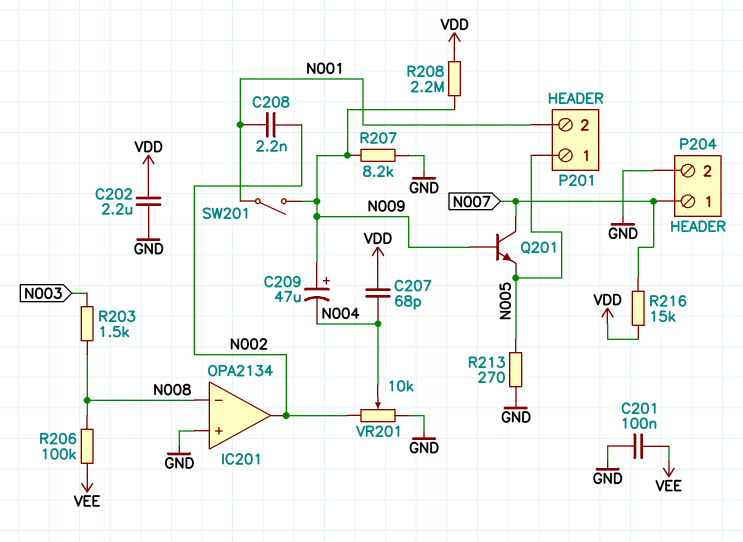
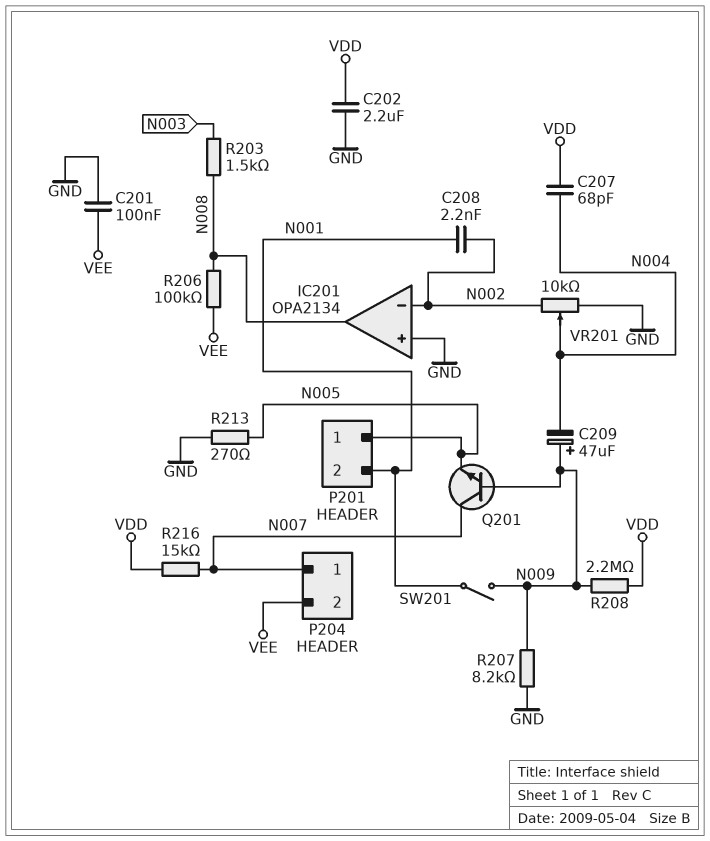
IC201 pin in-: N008 -> N002
IC201 pin out: N002 -> N008
P204 pin 2: GND -> VEE

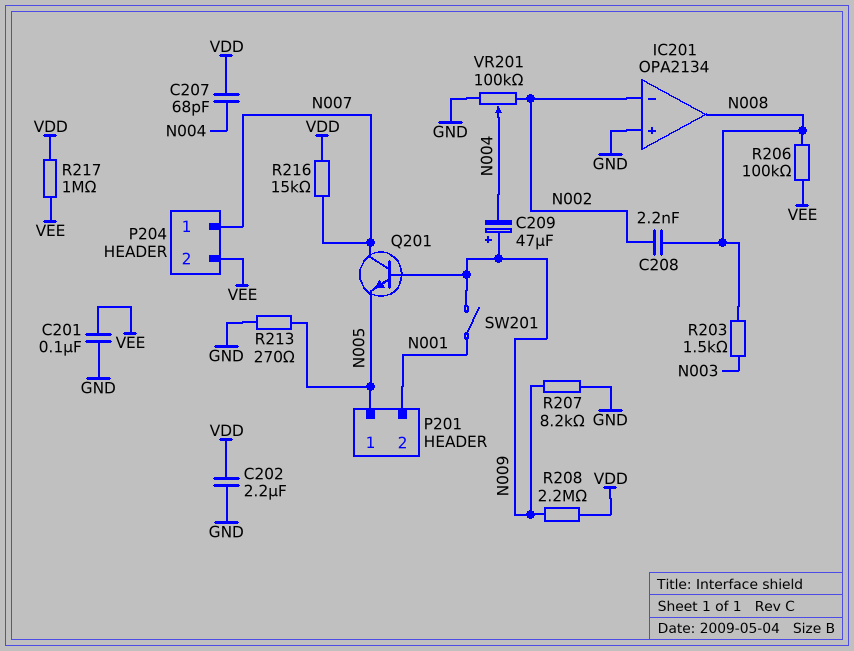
C208: 2.2nF (N001, N002) -> 2.2nF (N002, N008)
R217: none -> 1M (VDD, VEE)
VR201: 10k (GND, N002, wiper N004) -> 100k (GND, N002, wiper N004)

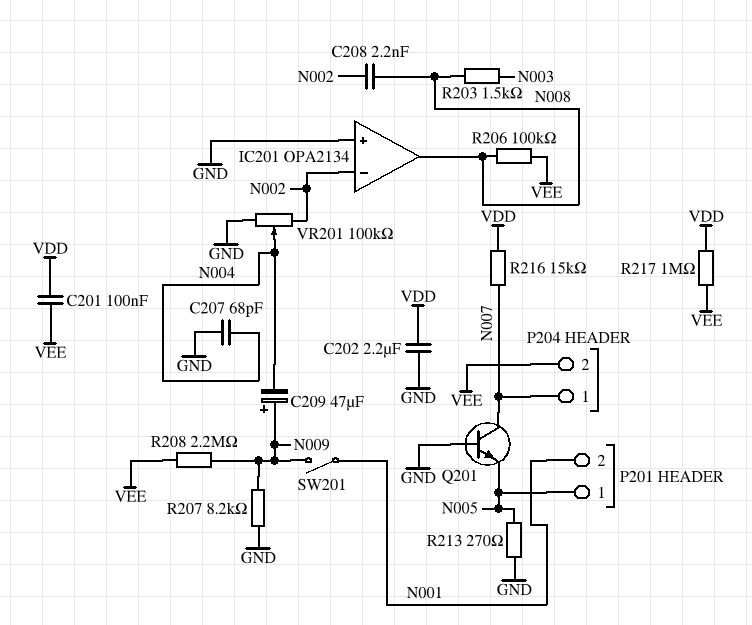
C201: 100nF (GND, VEE) -> 100nF (VDD, VEE)
C207: 68pF (N004, VDD) -> 68pF (GND, N004)
Q201: NPN (B N009, C N007, E N005) -> NPN (B GND, C N007, E N005)
R208: 2.2M (N009, VDD) -> 2.2M (N009, VEE)

